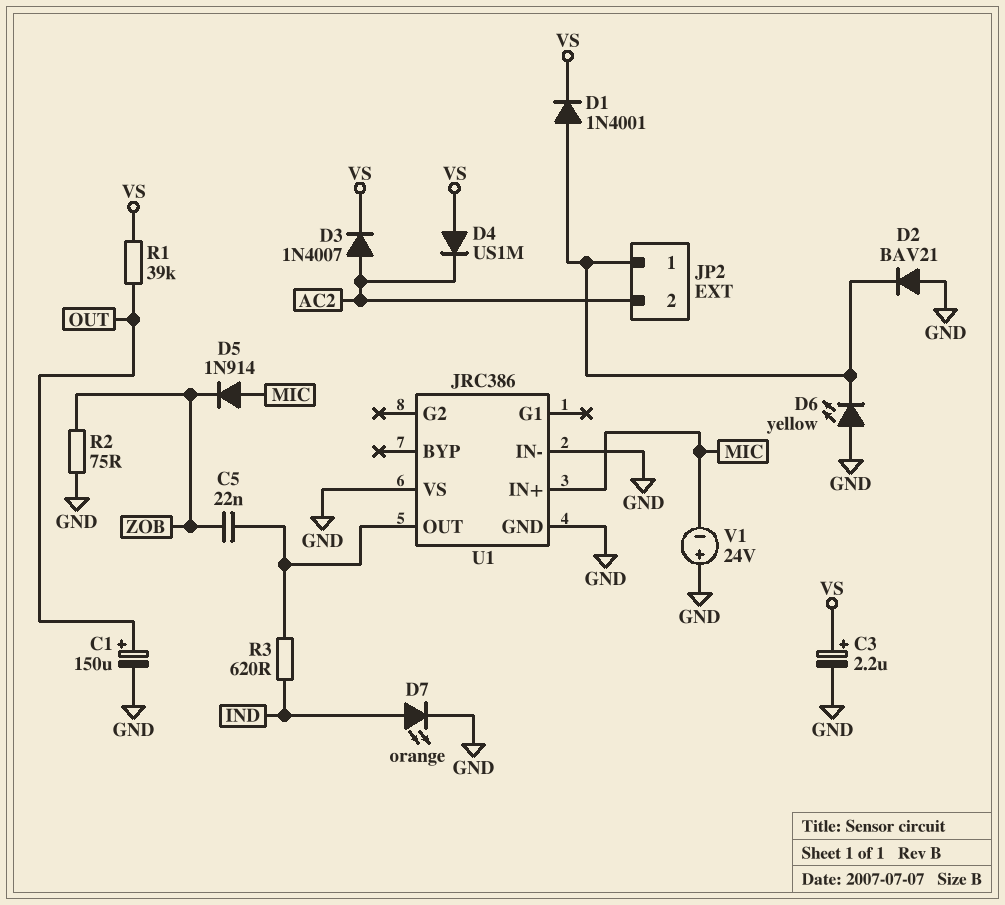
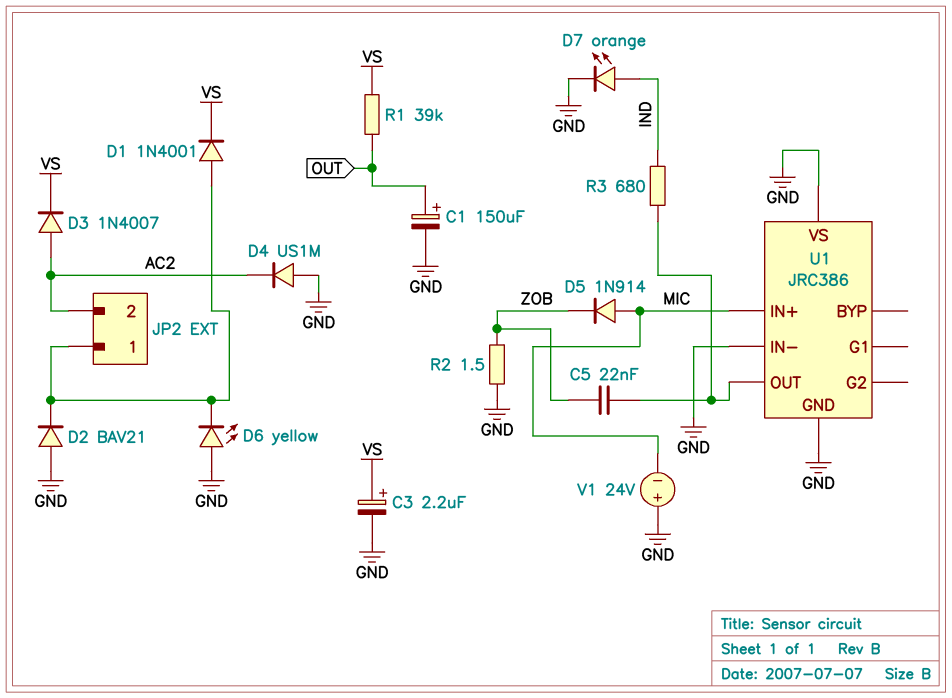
D4: diode US1M (A VS, K AC2) -> diode US1M (A GND, K AC2)
R2: 75 (GND, ZOB) -> 1.5 (GND, ZOB)
R3: 620 (IND, U1/OUT) -> 680 (IND, U1/OUT)

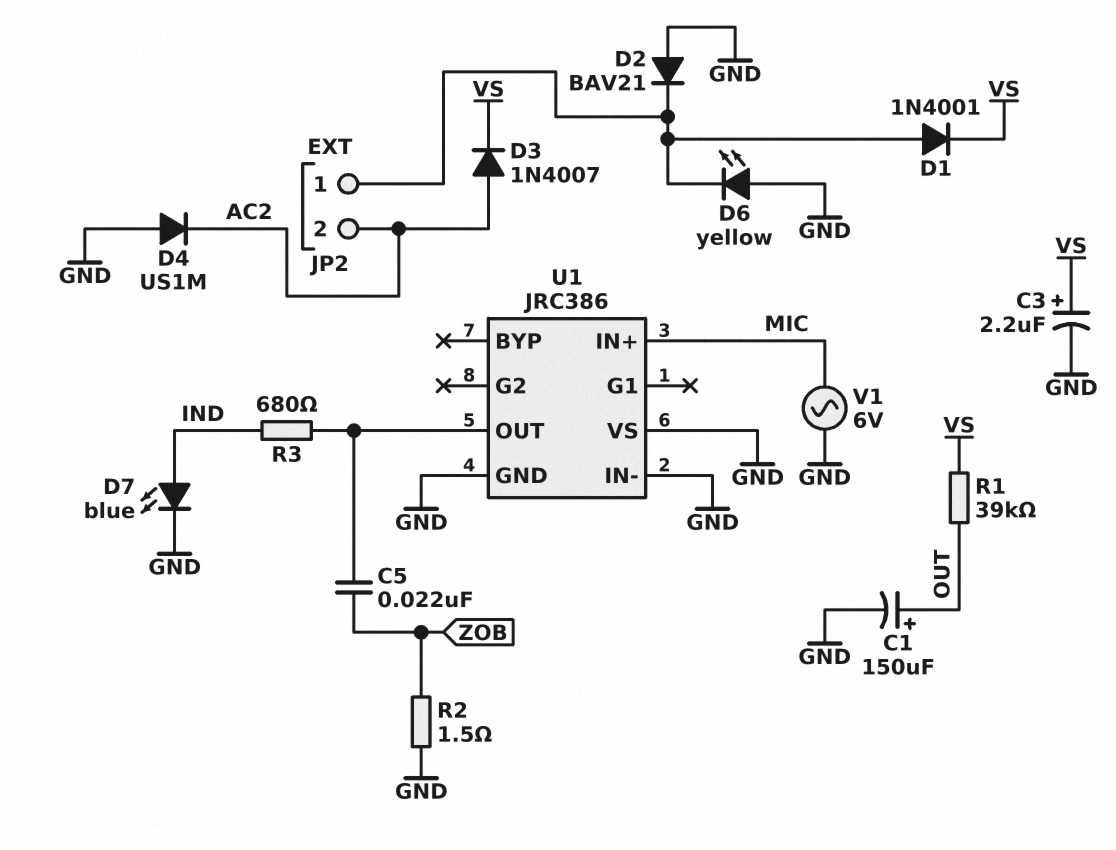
D5: diode 1N914 (A MIC, K ZOB) -> none
D7: LED orange (A IND, K GND) -> LED blue (A IND, K GND)
V1: 24V (plus GND, minus MIC) -> AC 6V (GND, MIC)

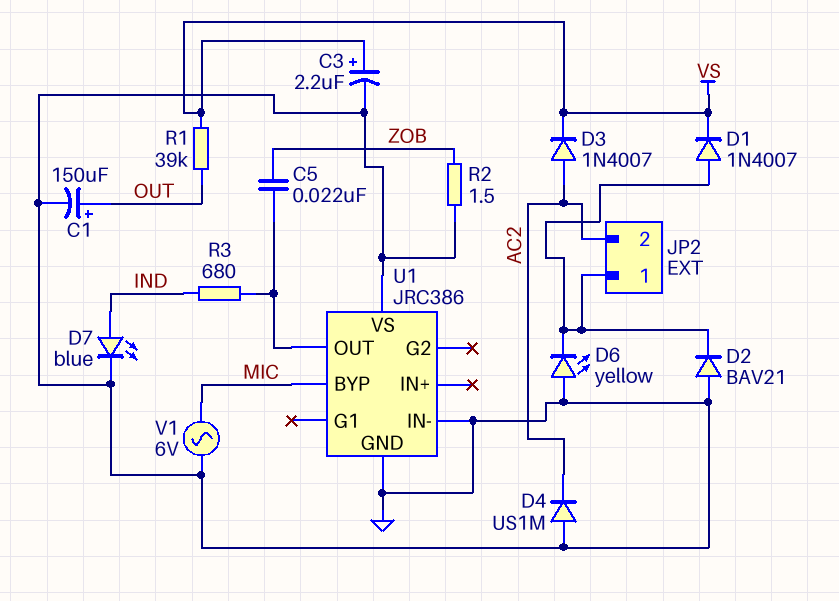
D1: diode 1N4001 (A JP2/1, K VS) -> diode 1N4007 (A JP2/1, K VS)
U1 pin BYP: none -> MIC
U1 pin IN+: MIC -> none

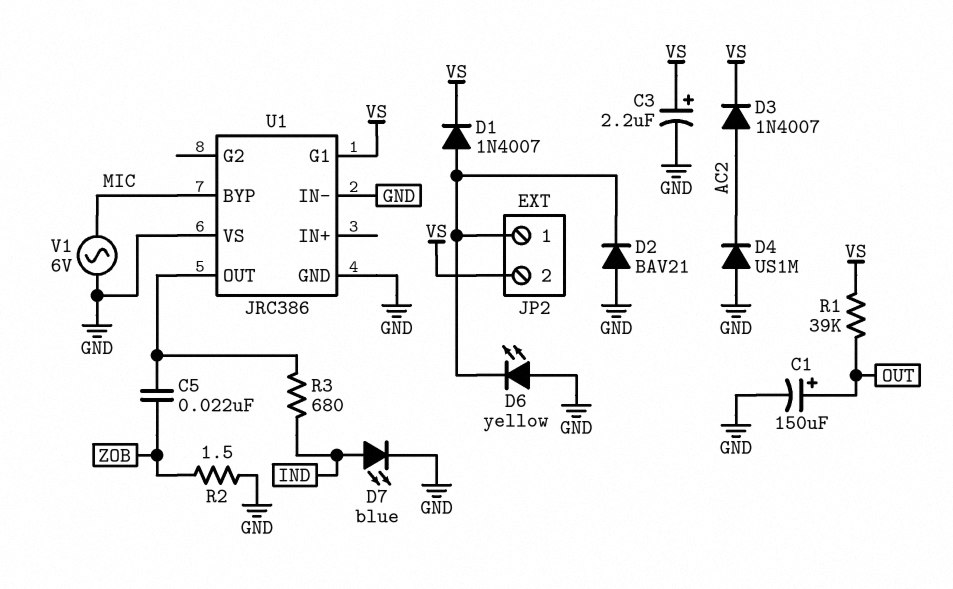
JP2 pin 2: AC2 -> VS
U1 pin G1: none -> VS

